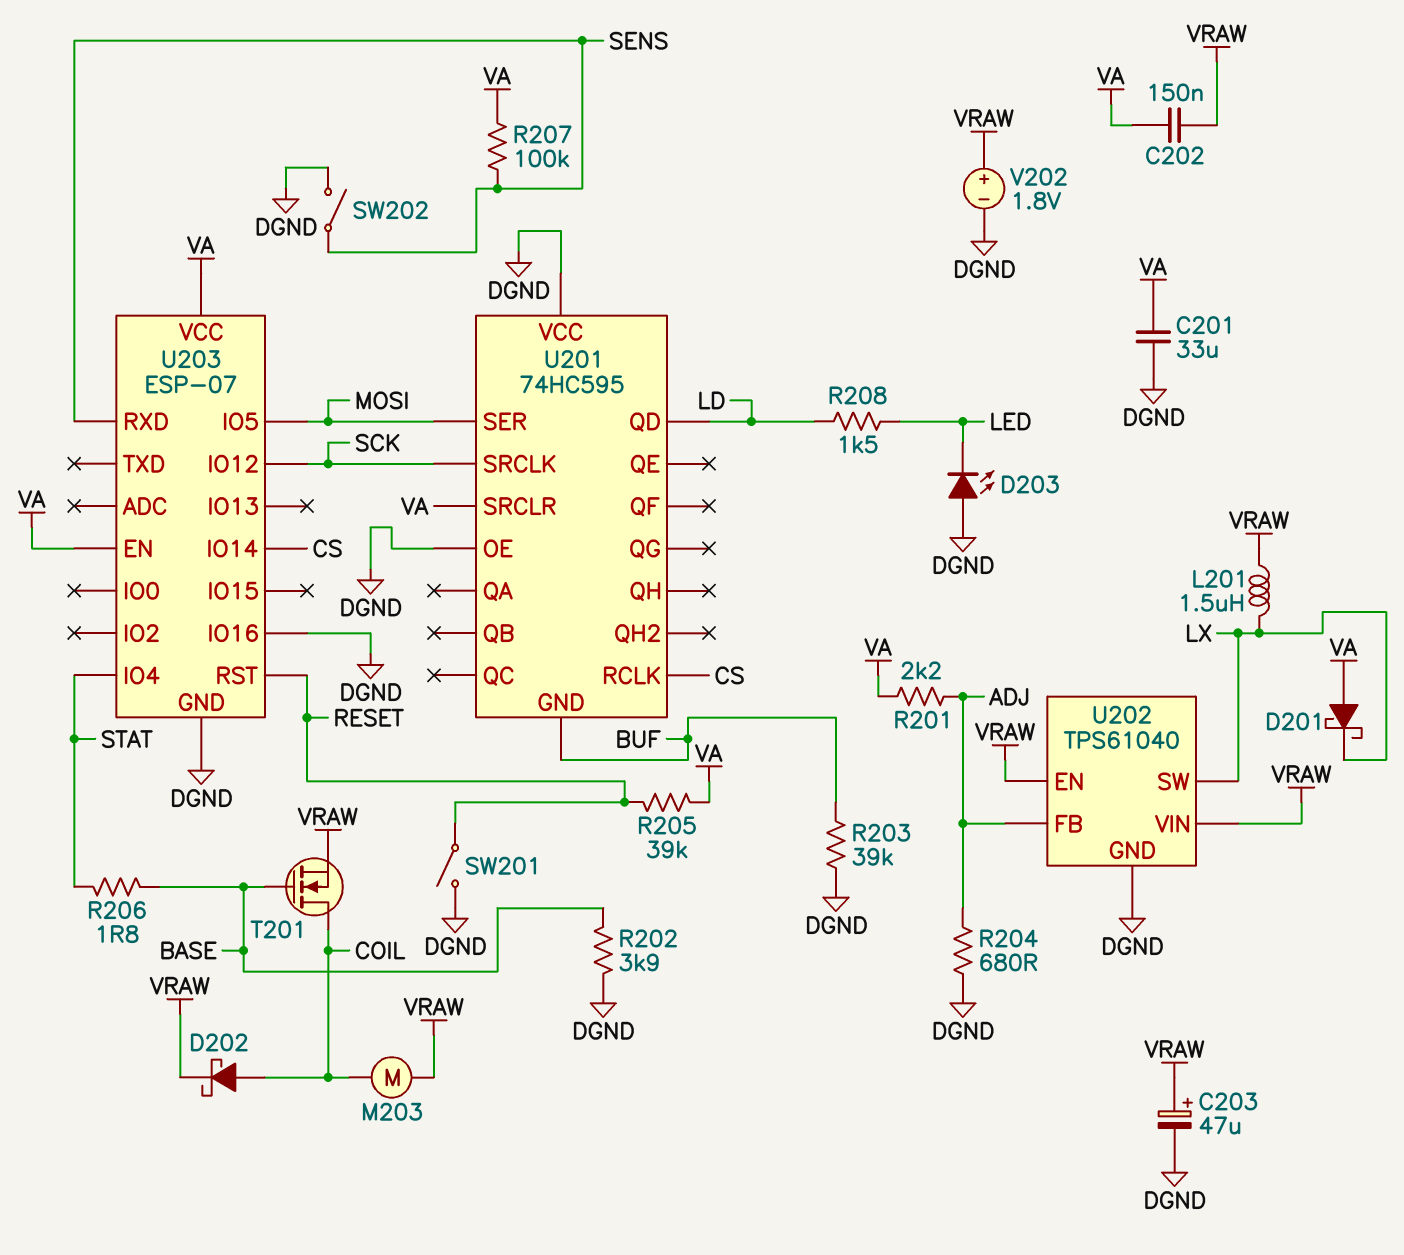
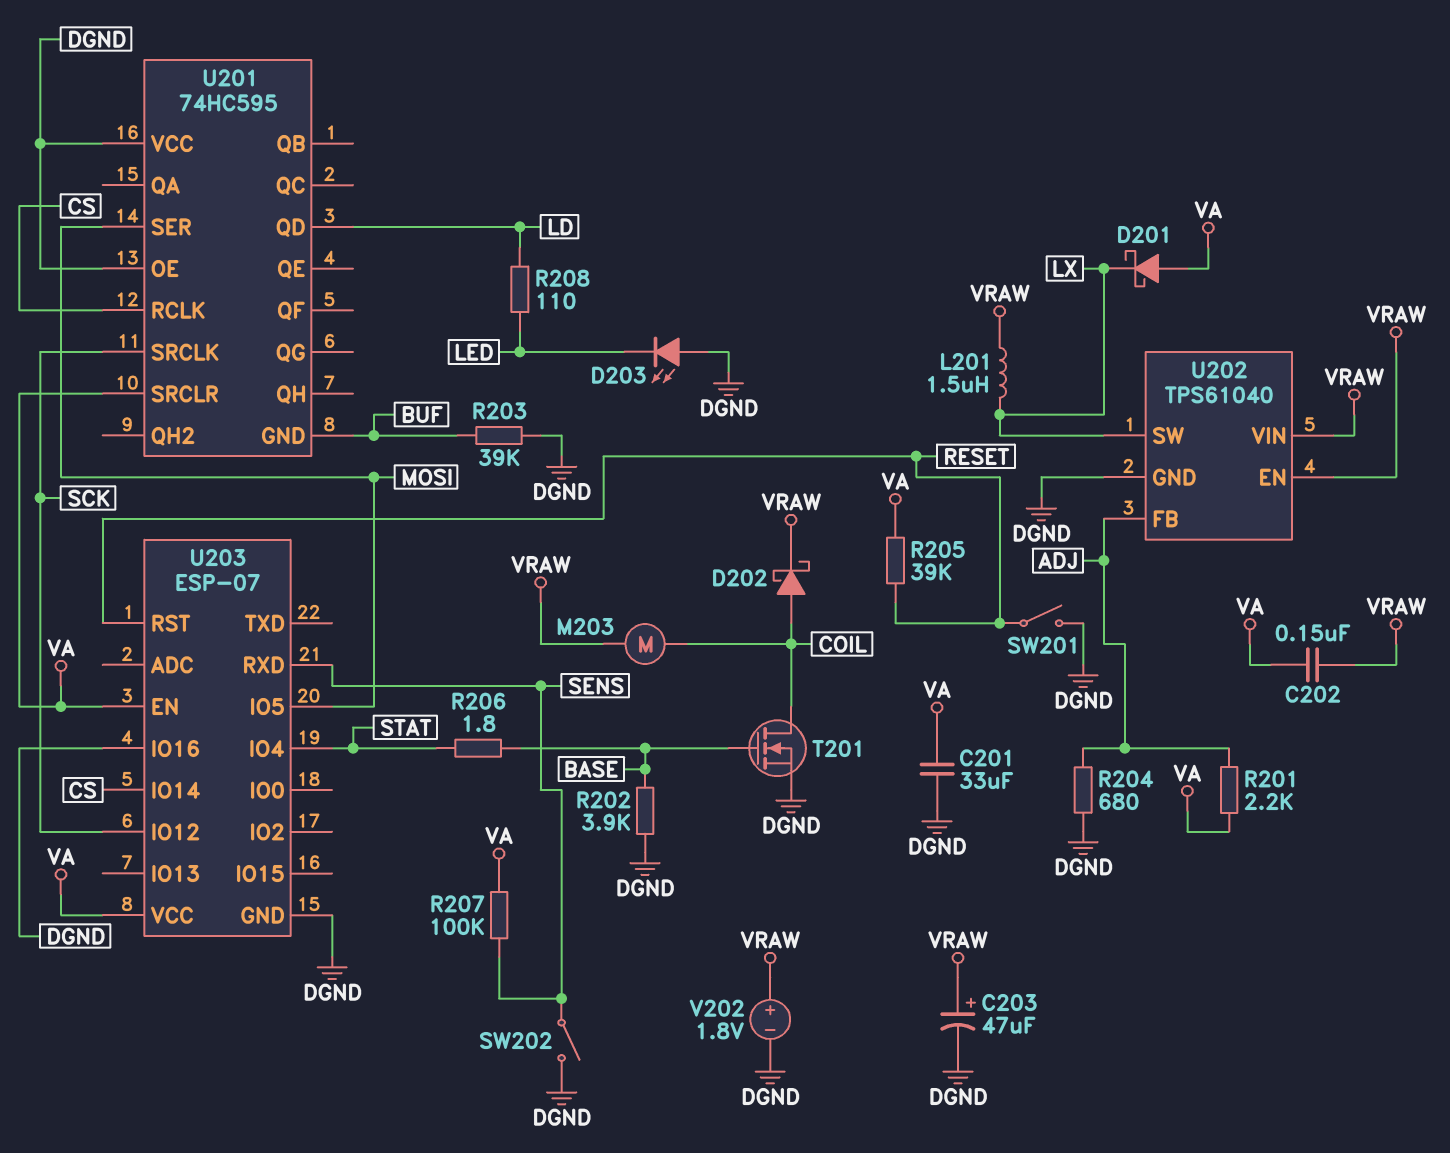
R208: 1.5k (LD, LED) -> 110 (LD, LED)
T201: NMOS (G BASE, D COIL, S VRAW) -> NMOS (G BASE, D COIL, S DGND)

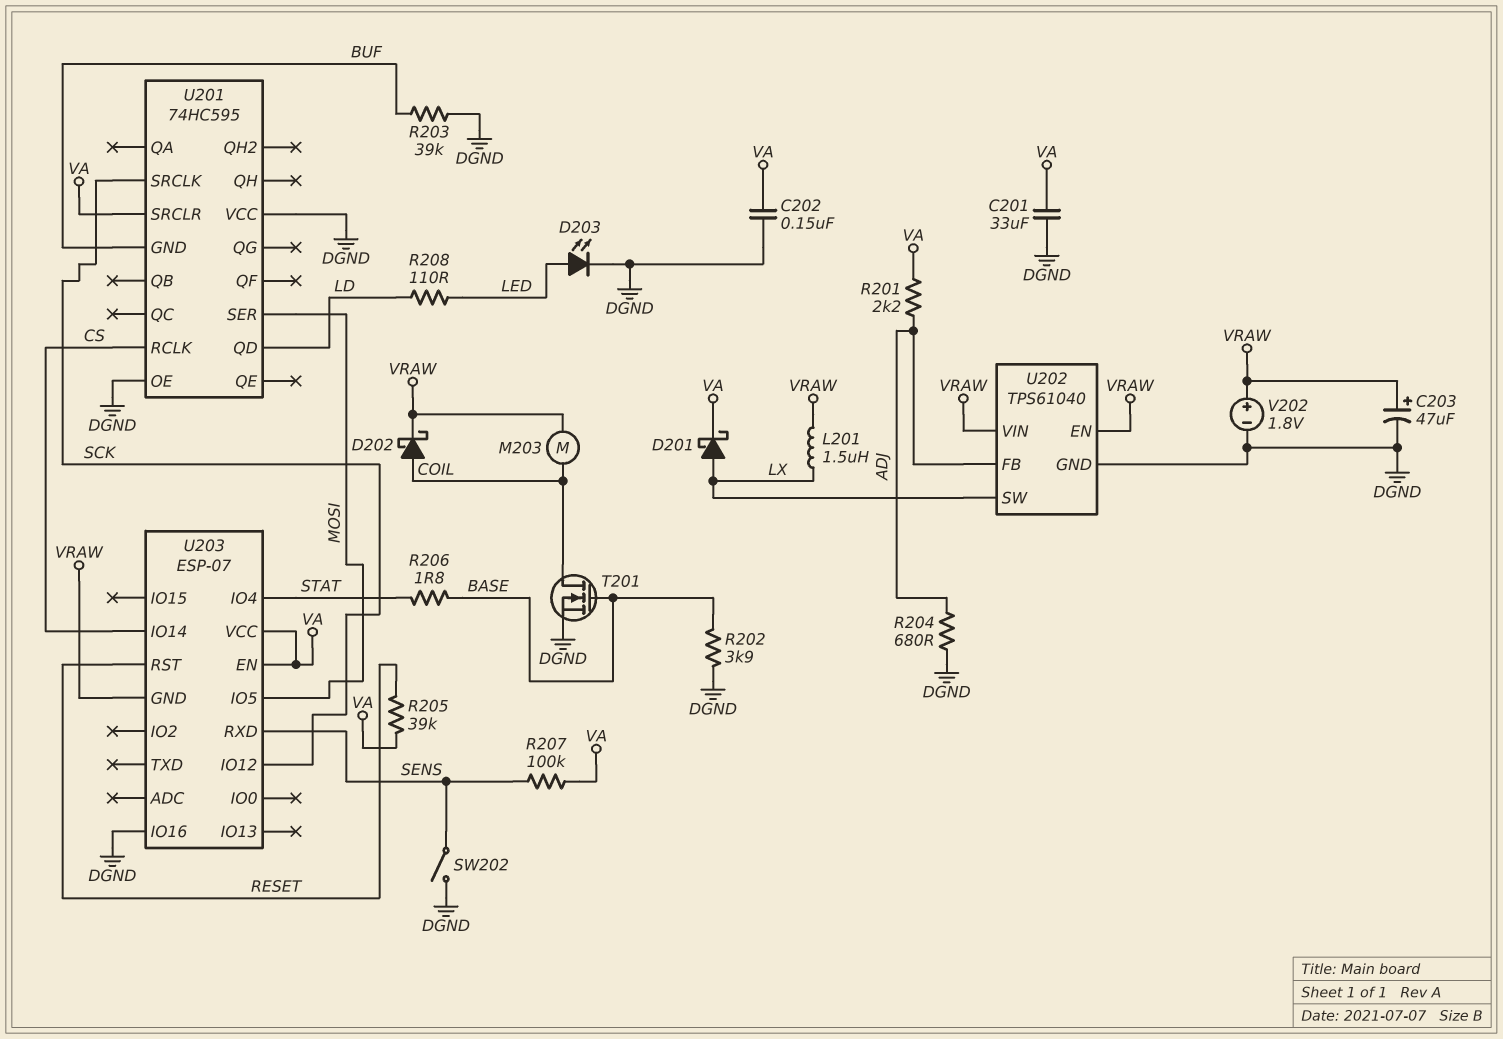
C202: 150nF (VA, VRAW) -> 150nF (DGND, VA)
D201: schottky (A VA, K LX) -> schottky (A LX, K VA)
D203: LED (A DGND, K LED) -> LED (A LED, K DGND)
SW201: switch (DGND, RESET) -> none
U203 pin GND: DGND -> VRAW

